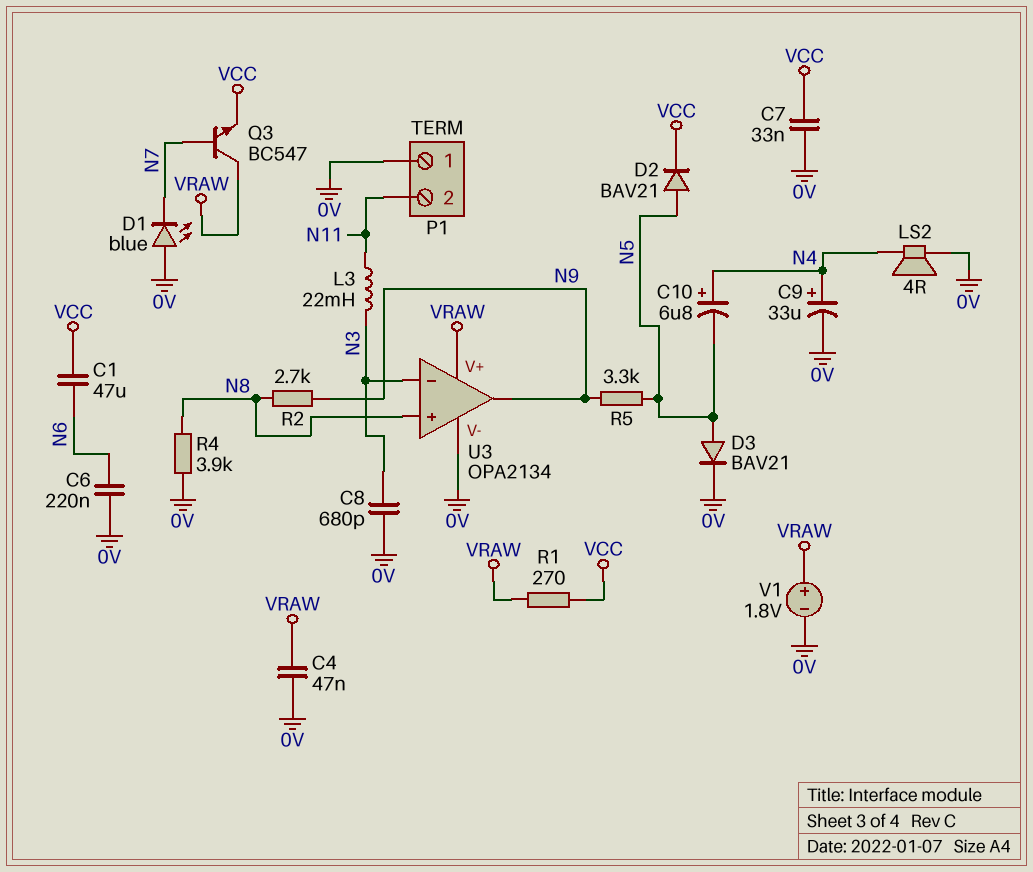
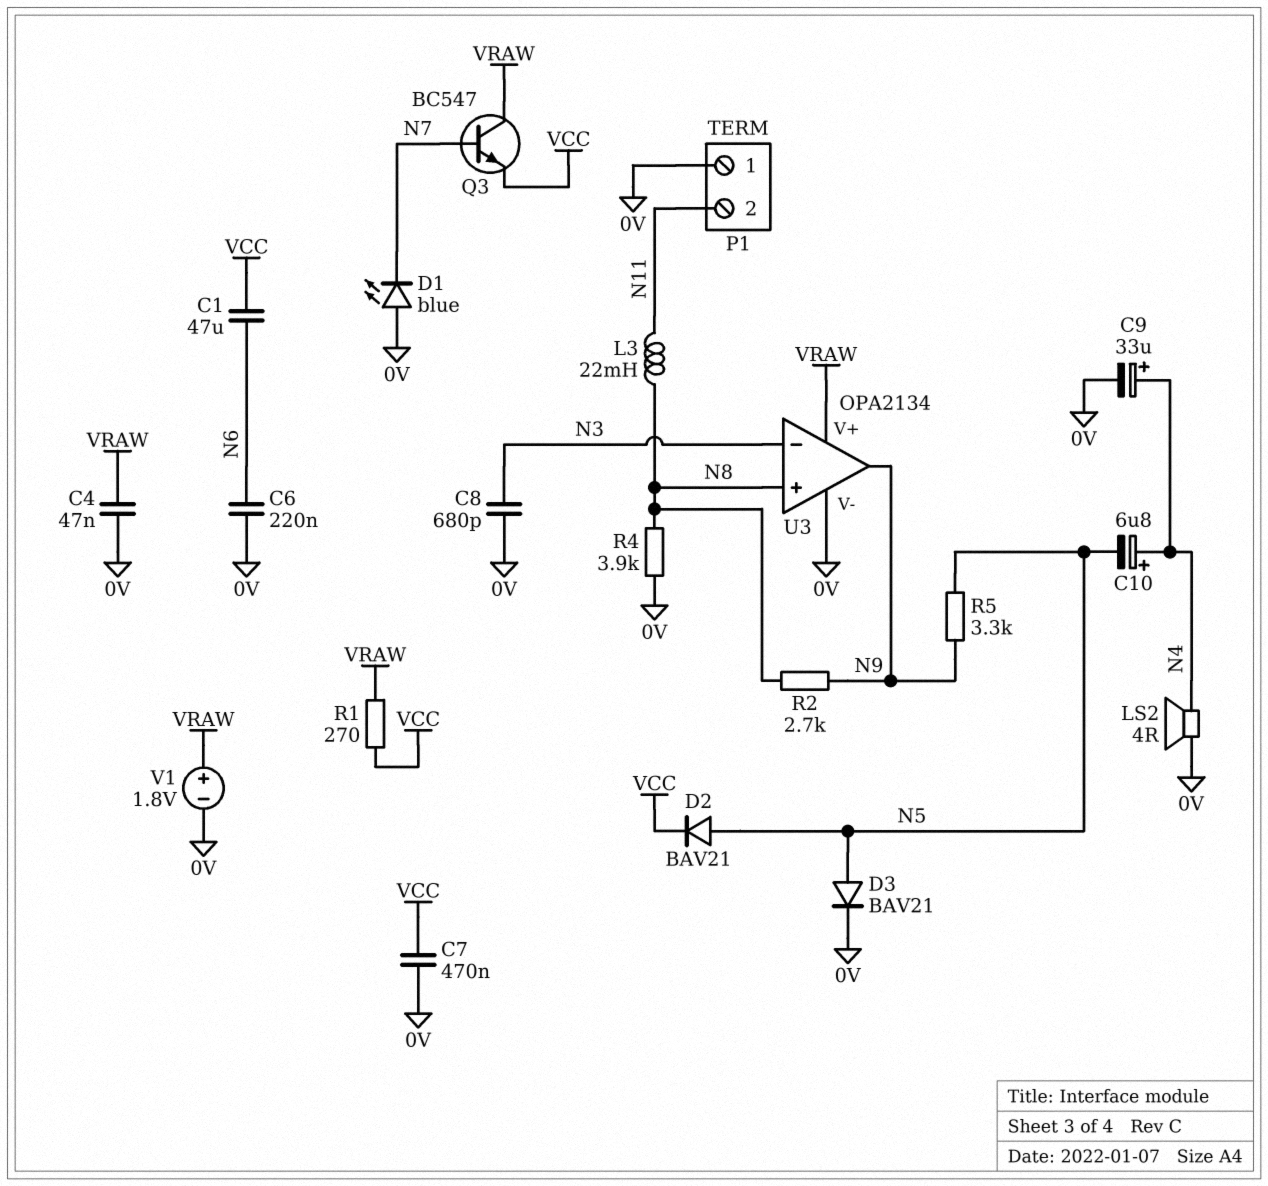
C7: 33nF (0V, VCC) -> 470nF (0V, VCC)
L3: 22mH (N3, N11) -> 22mH (N8, N11)

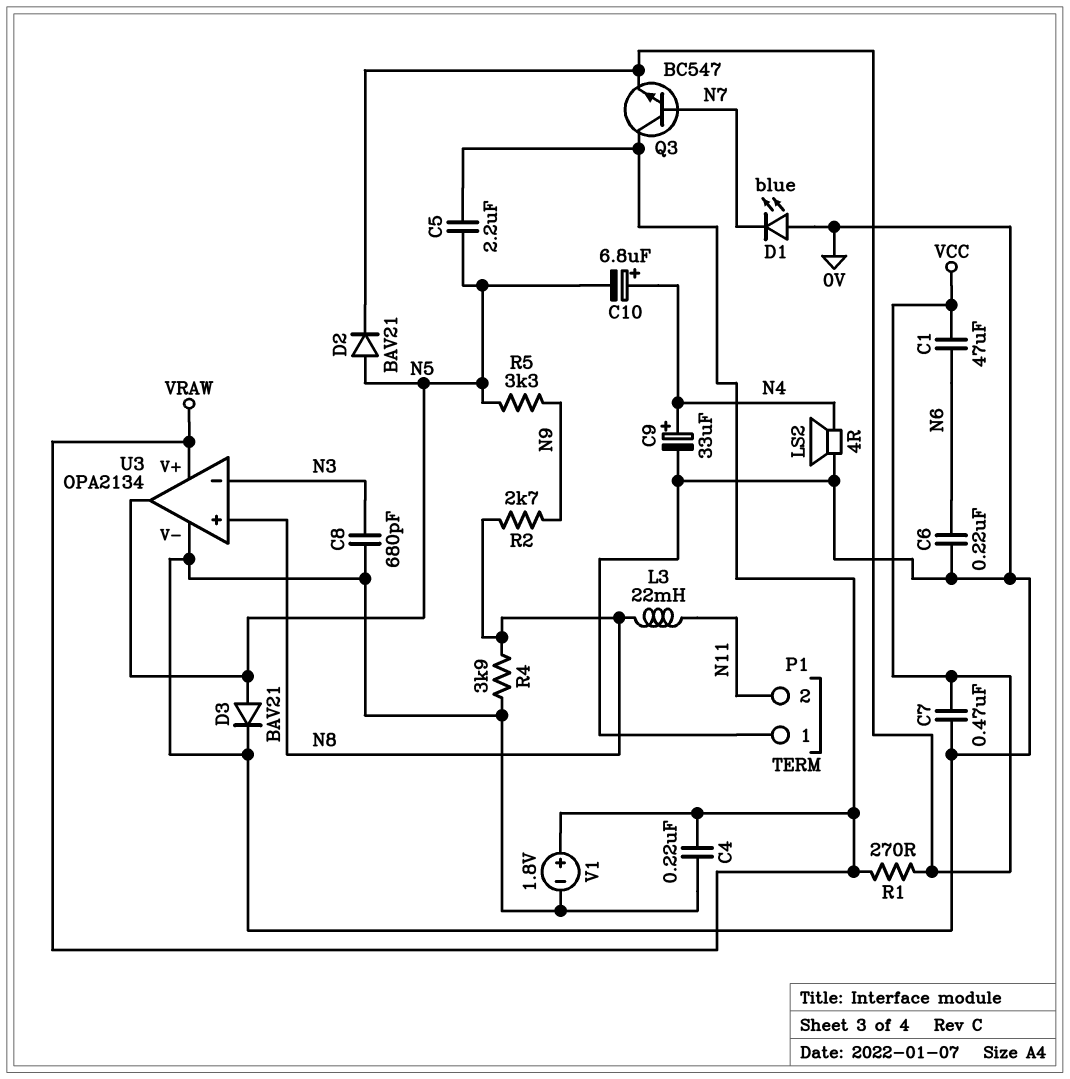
C4: 47nF (0V, VRAW) -> 220nF (0V, VRAW)
C5: none -> 2.2uF (N5, VRAW)
U3 pin out: N9 -> N5

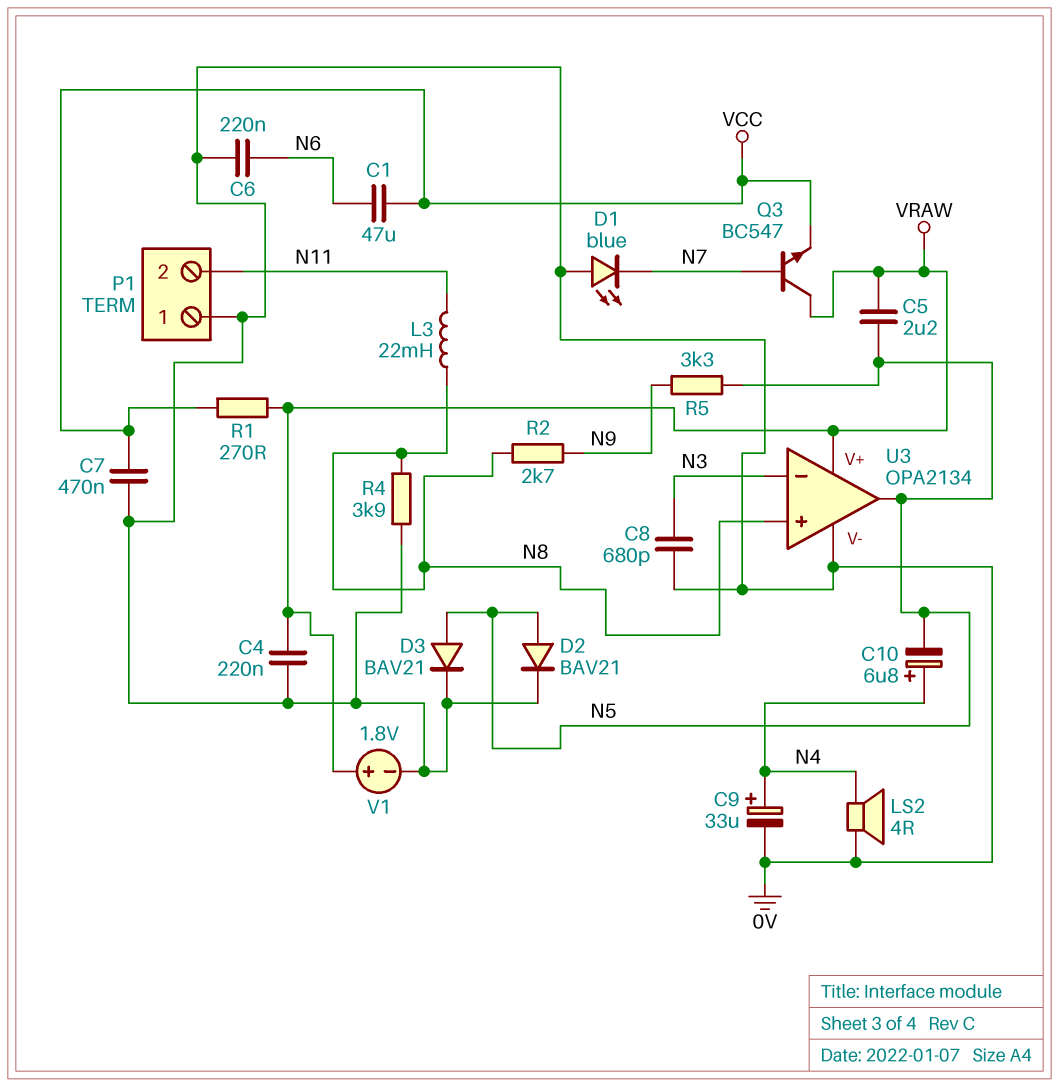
D2: diode BAV21 (A N5, K VCC) -> diode BAV21 (A N5, K 0V)

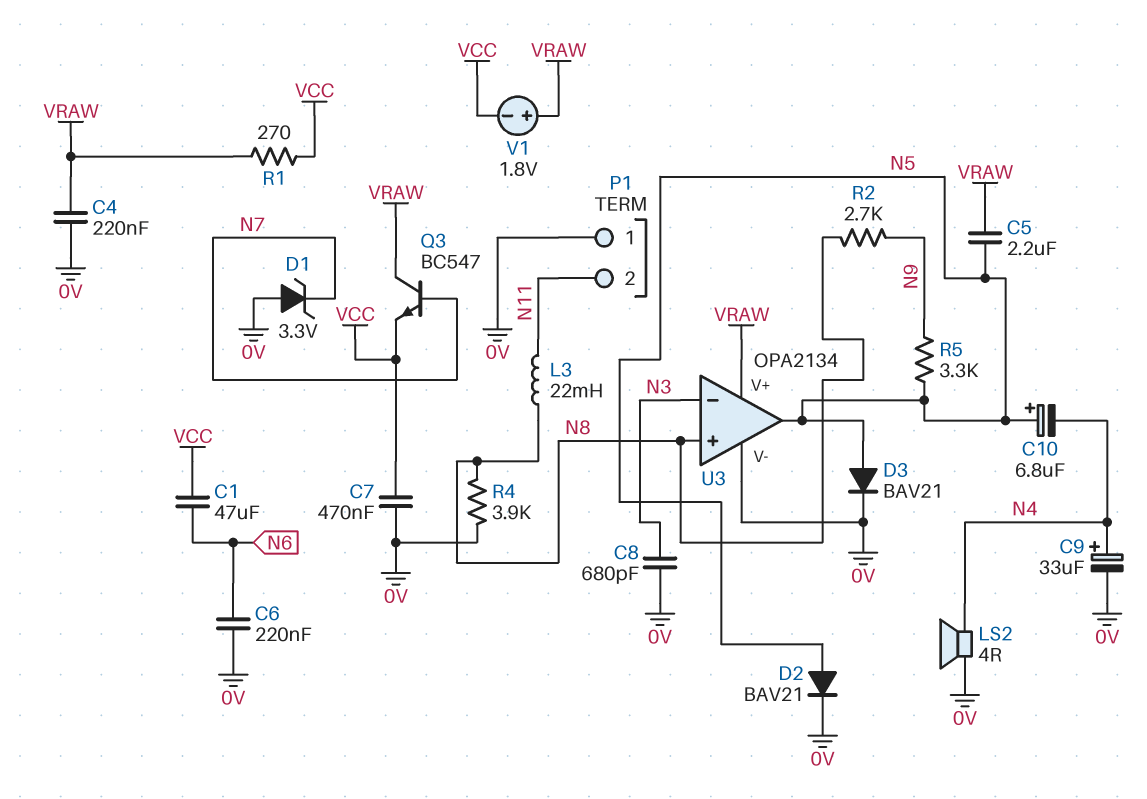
C10: 6.8uF (plus N4, minus N5) -> 6.8uF (plus N5, minus N4)
D1: LED blue (A 0V, K N7) -> zener 3.3V (A 0V, K N7)
V1: 1.8V (plus VRAW, minus 0V) -> 1.8V (plus VRAW, minus VCC)

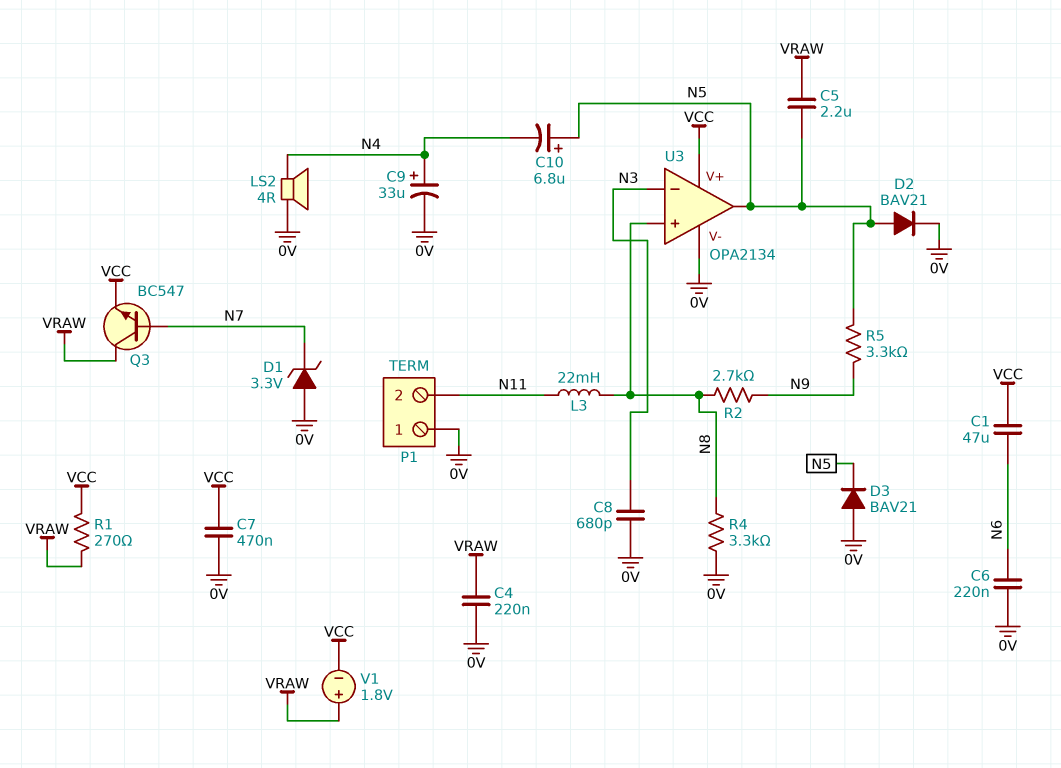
D3: diode BAV21 (A N5, K 0V) -> diode BAV21 (A 0V, K N5)
R4: 3.9k (0V, N8) -> 3.3k (0V, N8)
U3 pin V+: VRAW -> VCC

